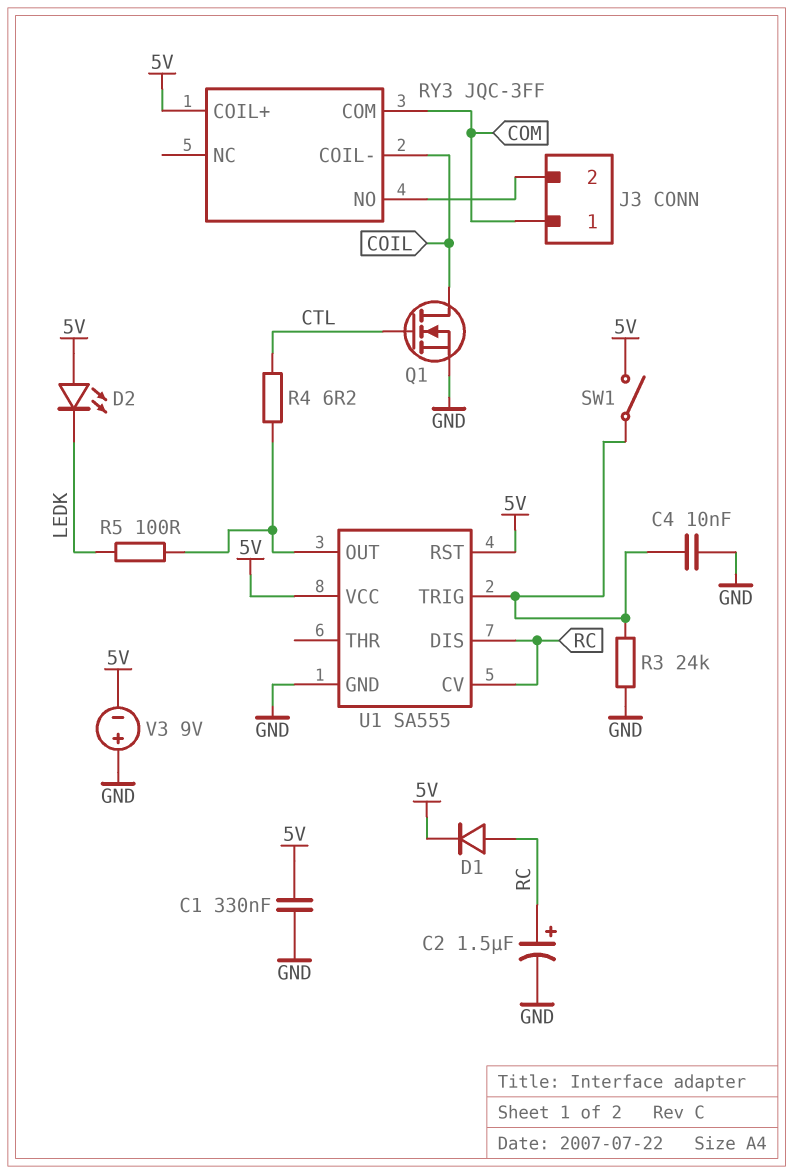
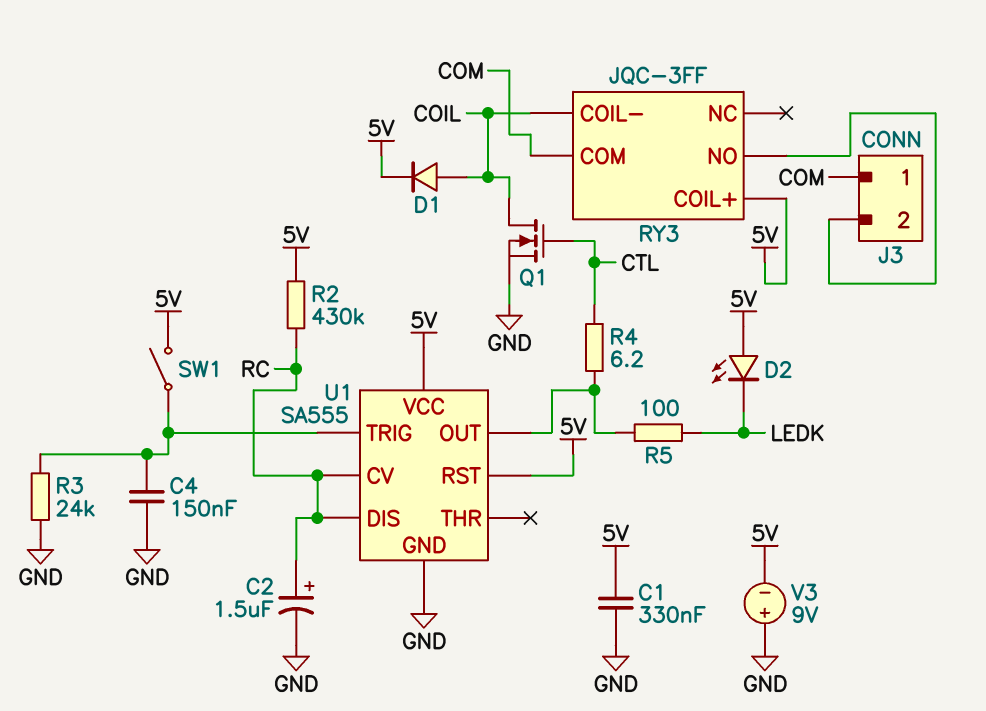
C4: 10nF (GND, U1/TRIG) -> 150nF (GND, U1/TRIG)
D1: diode (A RC, K 5V) -> diode (A COIL, K 5V)
R2: none -> 430k (5V, RC)

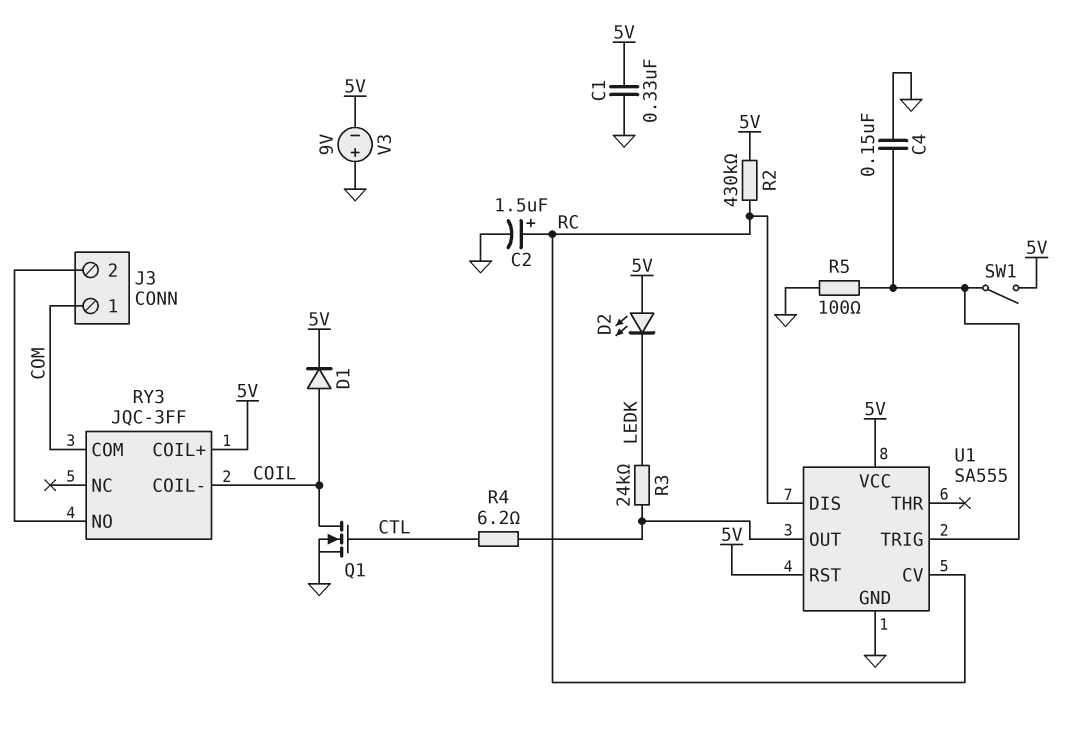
R3: 24k (GND, U1/TRIG) -> 24k (LEDK, U1/OUT)
R5: 100 (LEDK, U1/OUT) -> 100 (GND, U1/TRIG)

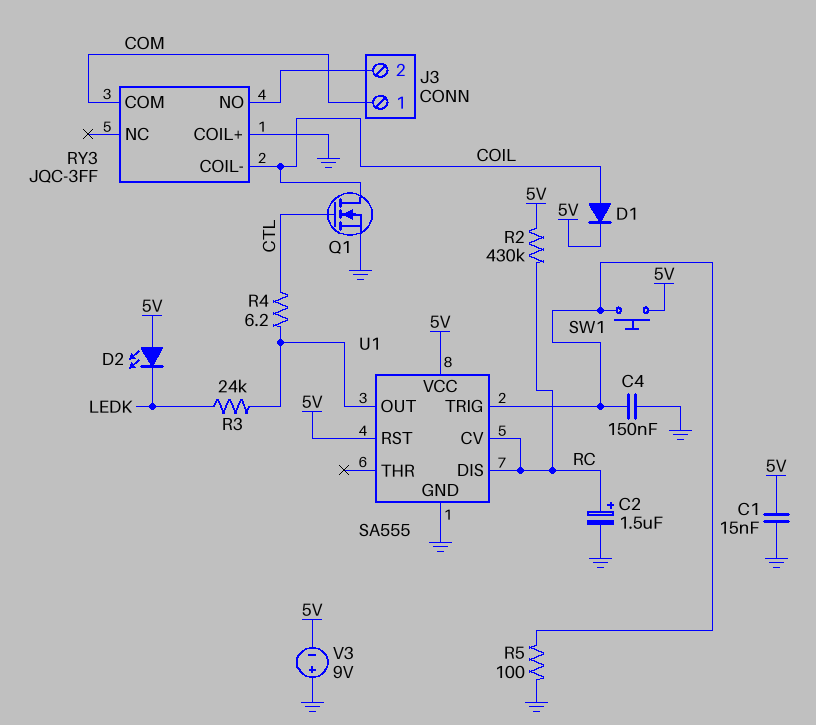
C1: 330nF (5V, GND) -> 15nF (5V, GND)
RY3 pin COIL+: 5V -> GND
SW1: switch (5V, U1/TRIG) -> button (5V, U1/TRIG)

